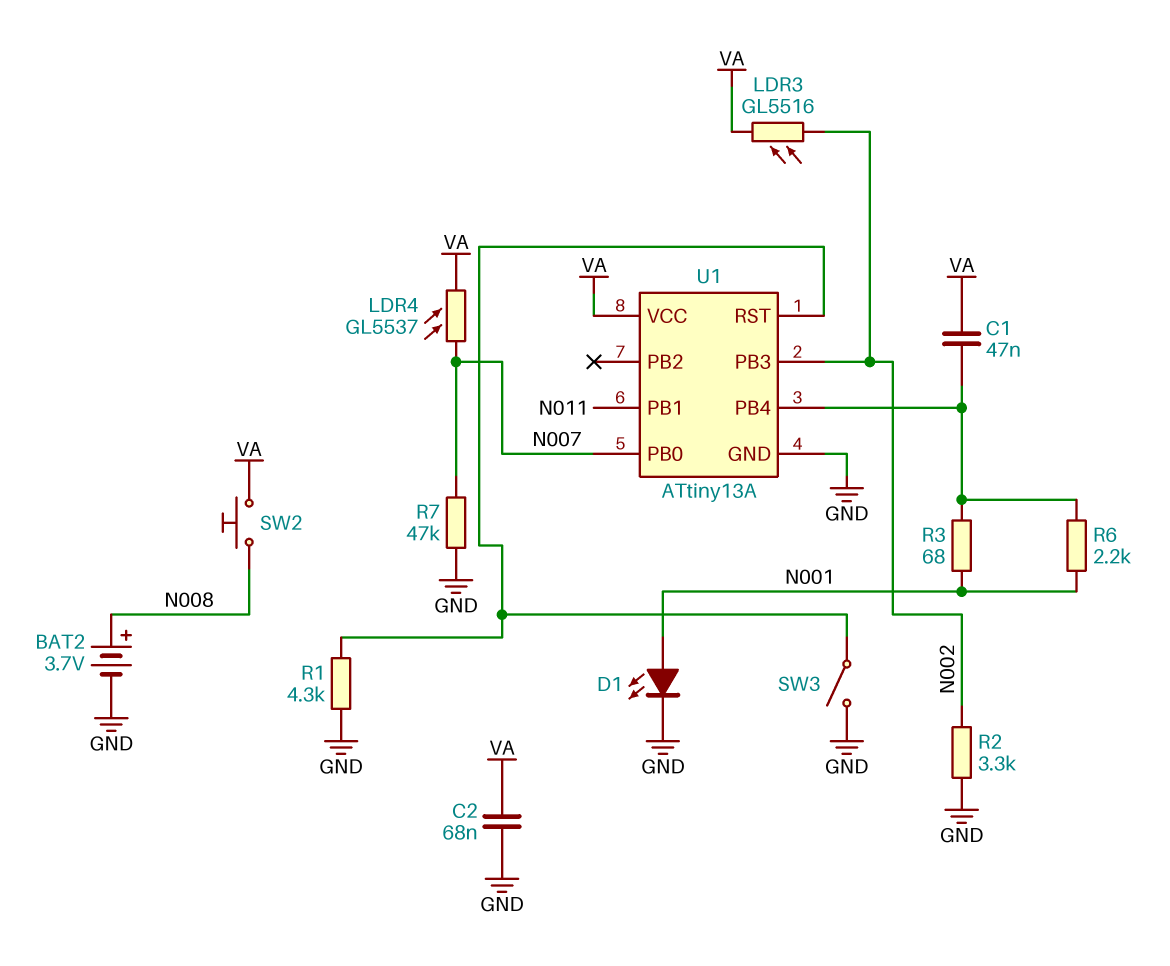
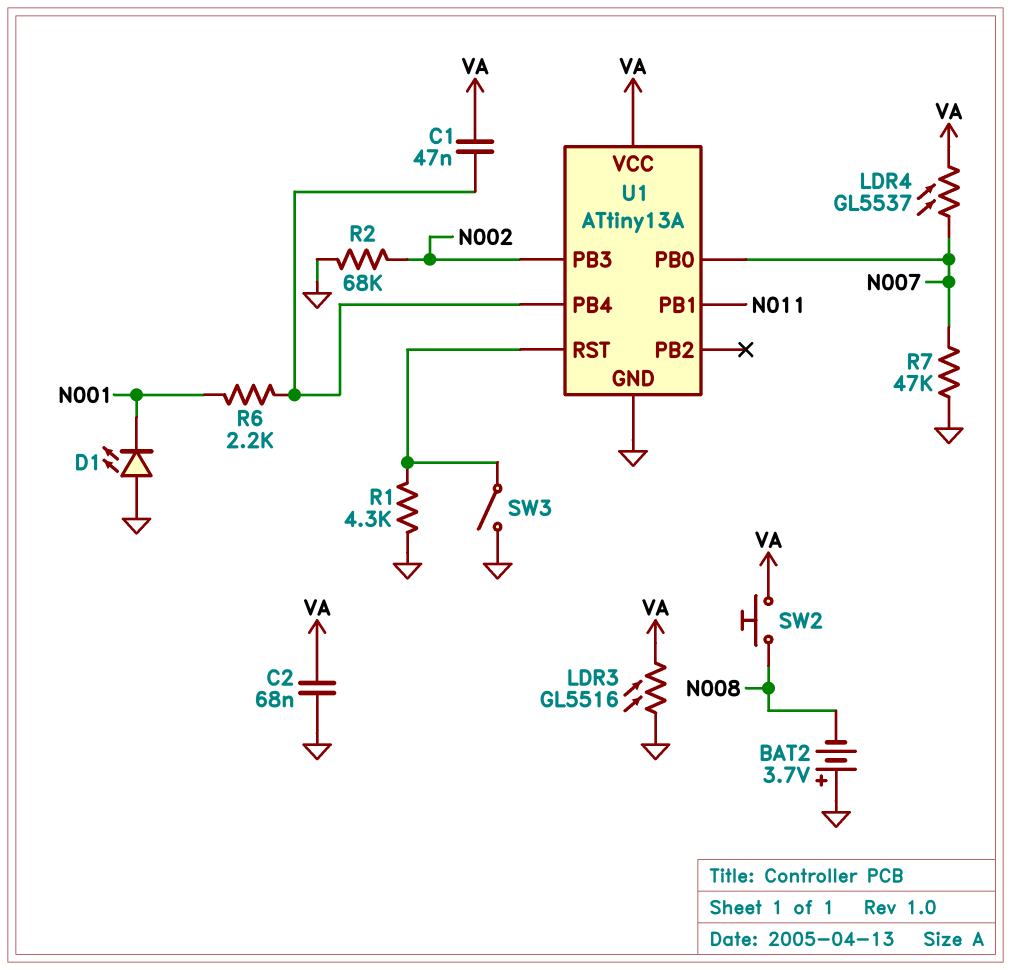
BAT2: 3.7V (plus N008, minus GND) -> 3.7V (plus GND, minus N008)
D1: LED (A N001, K GND) -> LED (A GND, K N001)
LDR3: GL5516 (N002, VA) -> GL5516 (GND, VA)
R2: 3.3k (GND, N002) -> 68k (GND, N002)
R3: 68 (N001, U1/PB4) -> none

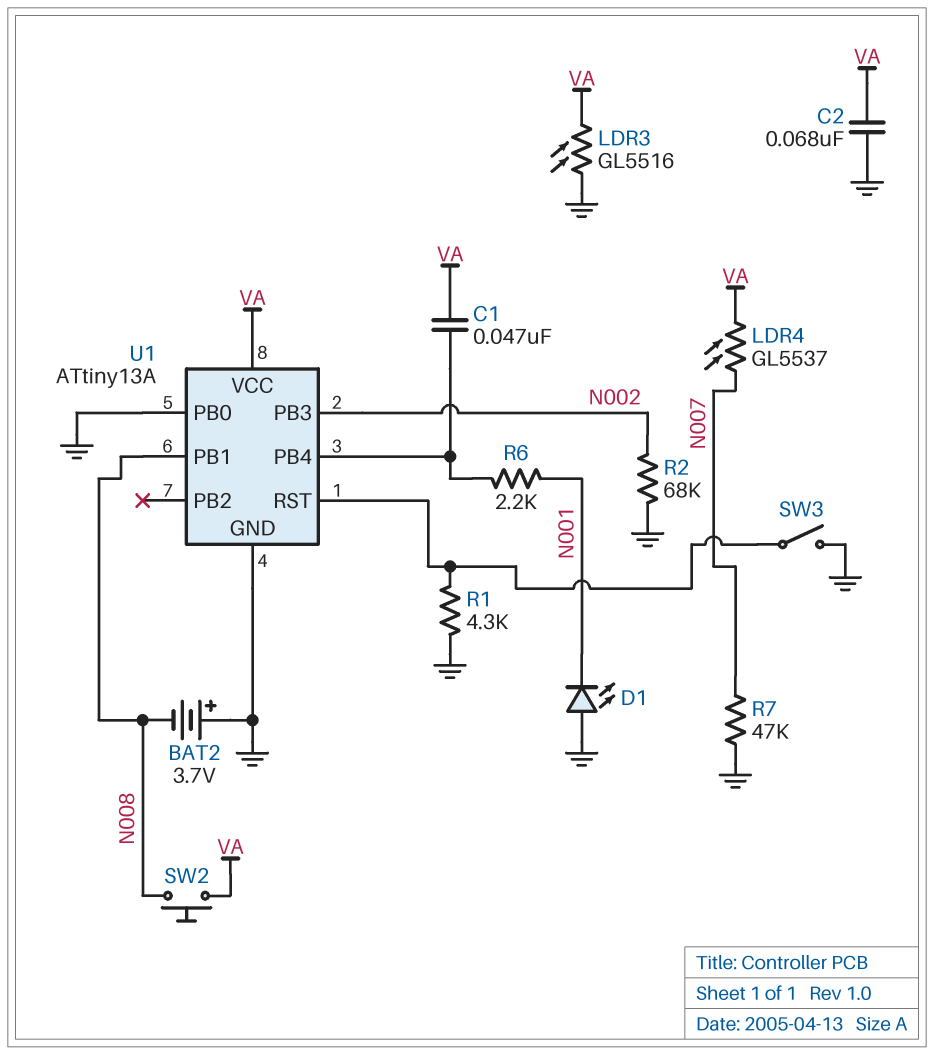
U1 pin PB0: N007 -> GND
U1 pin PB1: N011 -> N008

